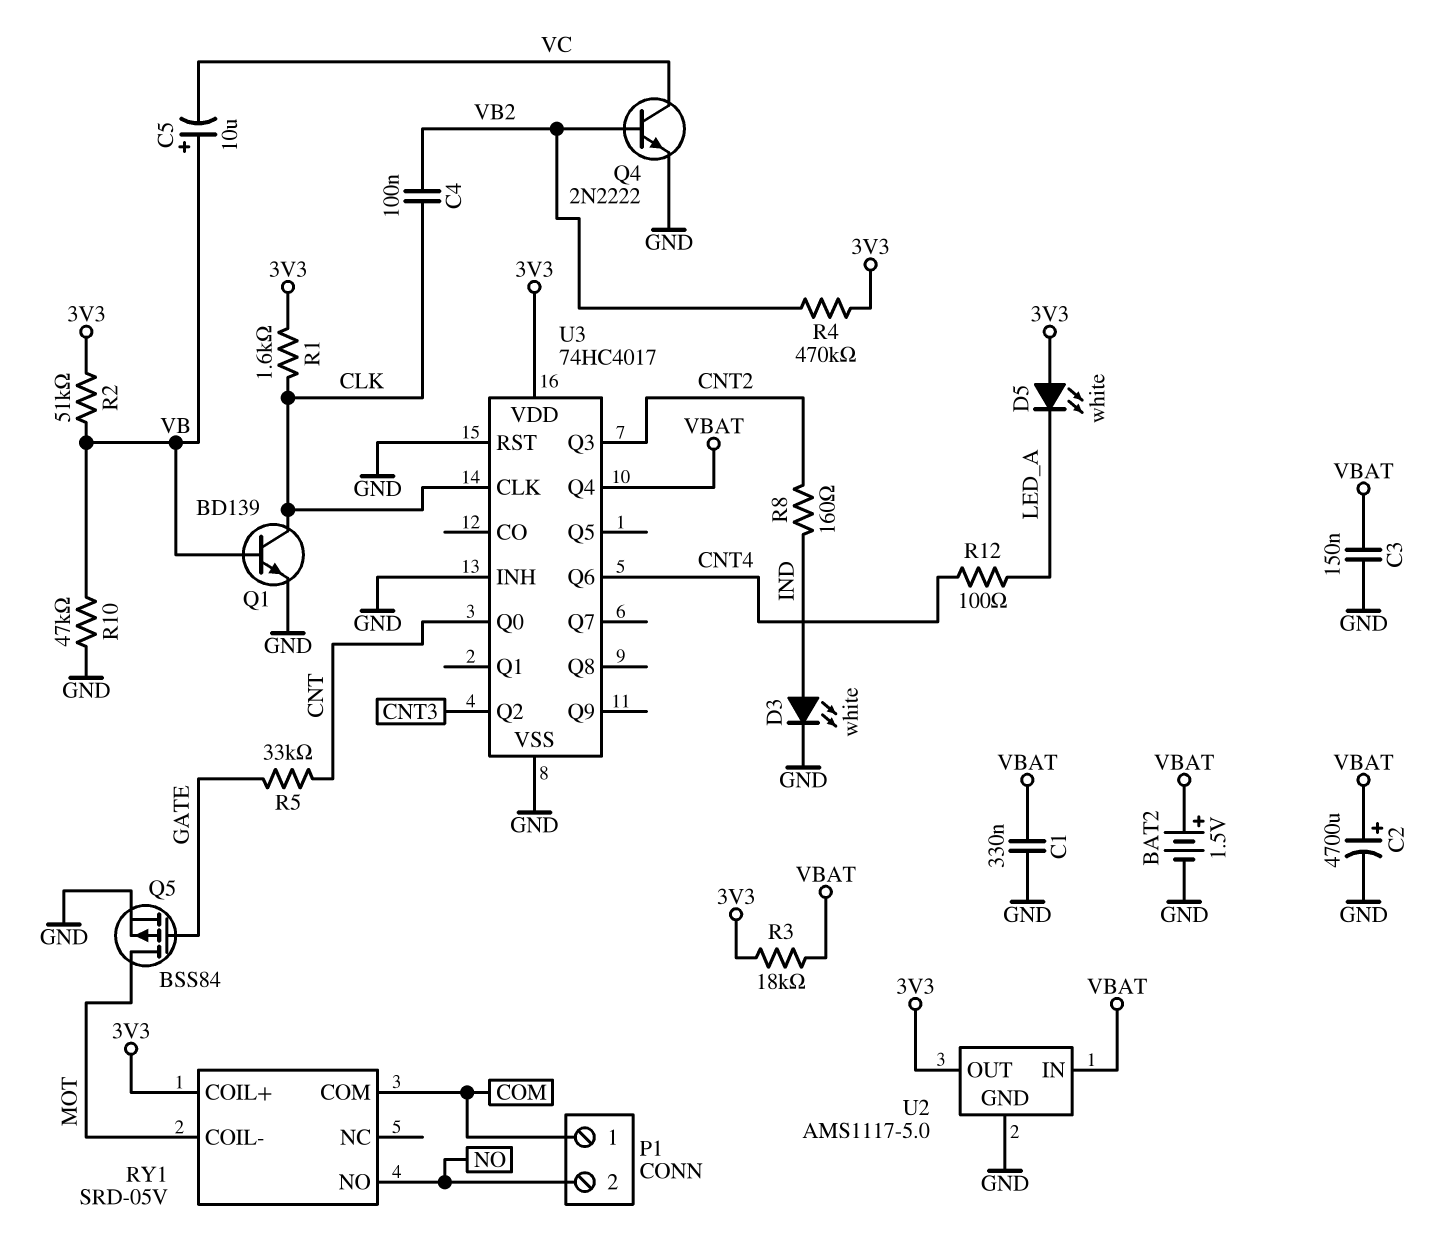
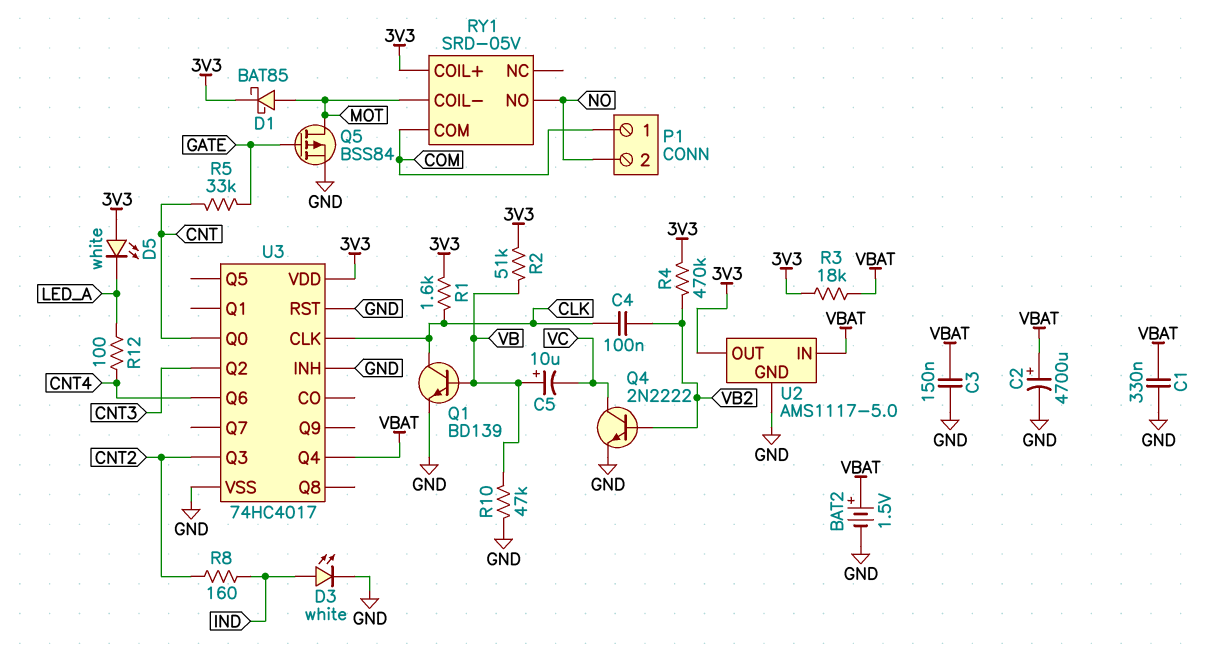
D1: none -> schottky BAT85 (A MOT, K 3V3)

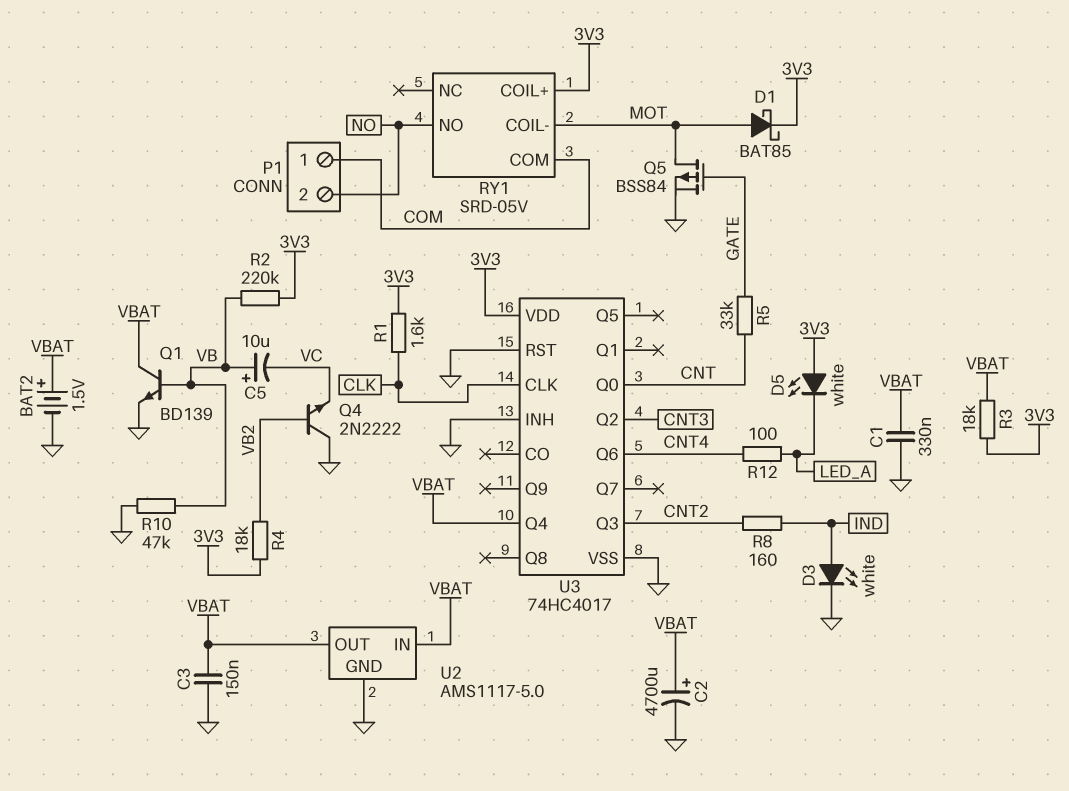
C4: 100nF (CLK, VB2) -> none
Q1: NPN BD139 (B VB, C CLK, E GND) -> NPN BD139 (B VB, C VBAT, E GND)
Q4: NPN 2N2222 (B VB2, C VC, E GND) -> NPN 2N2222 (B VB2, C GND, E VC)
R2: 51k (3V3, VB) -> 220k (3V3, VB)
R4: 470k (3V3, VB2) -> 18k (3V3, VB2)
U2 pin OUT: 3V3 -> VBAT

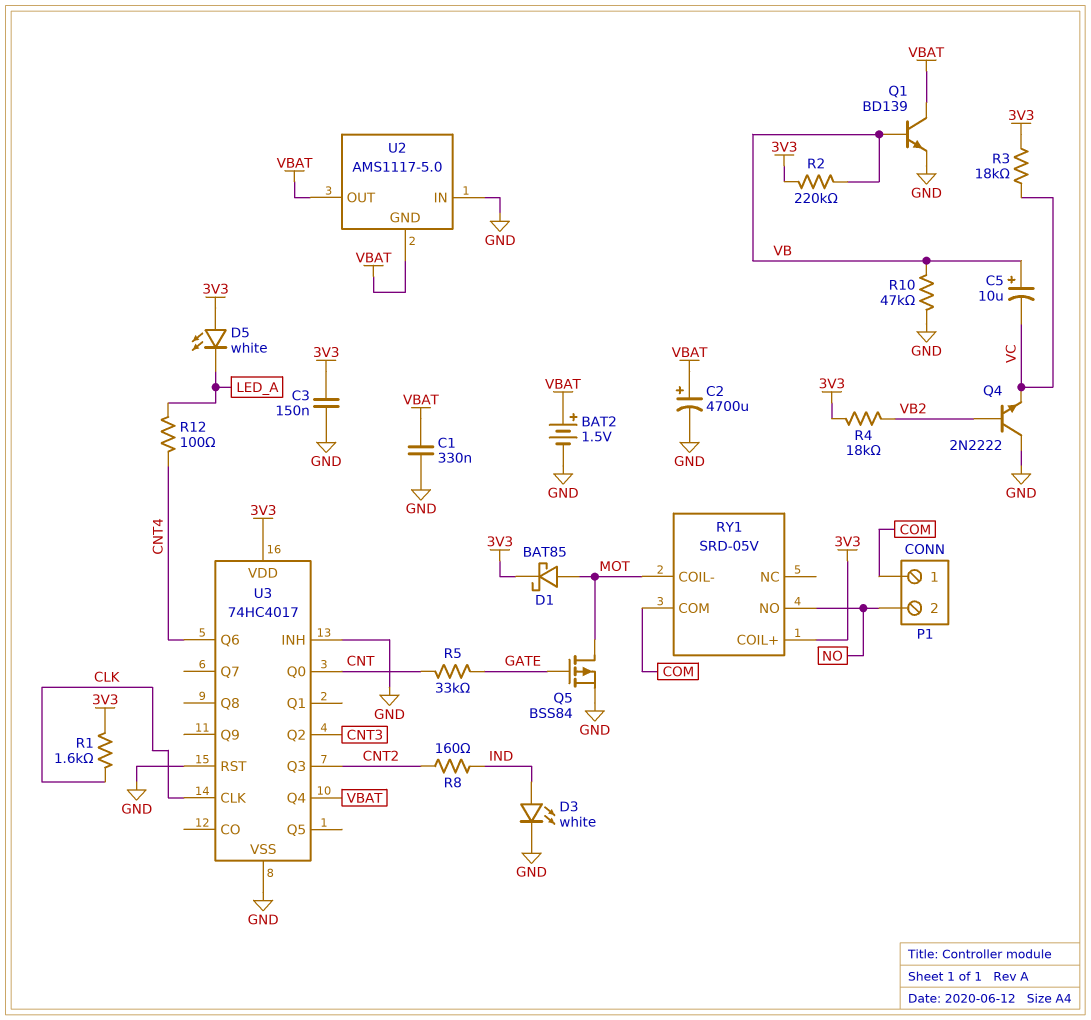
C3: 150nF (GND, VBAT) -> 150nF (3V3, GND)
R3: 18k (3V3, VBAT) -> 18k (3V3, VC)
U2 pin GND: GND -> VBAT
U2 pin IN: VBAT -> GND

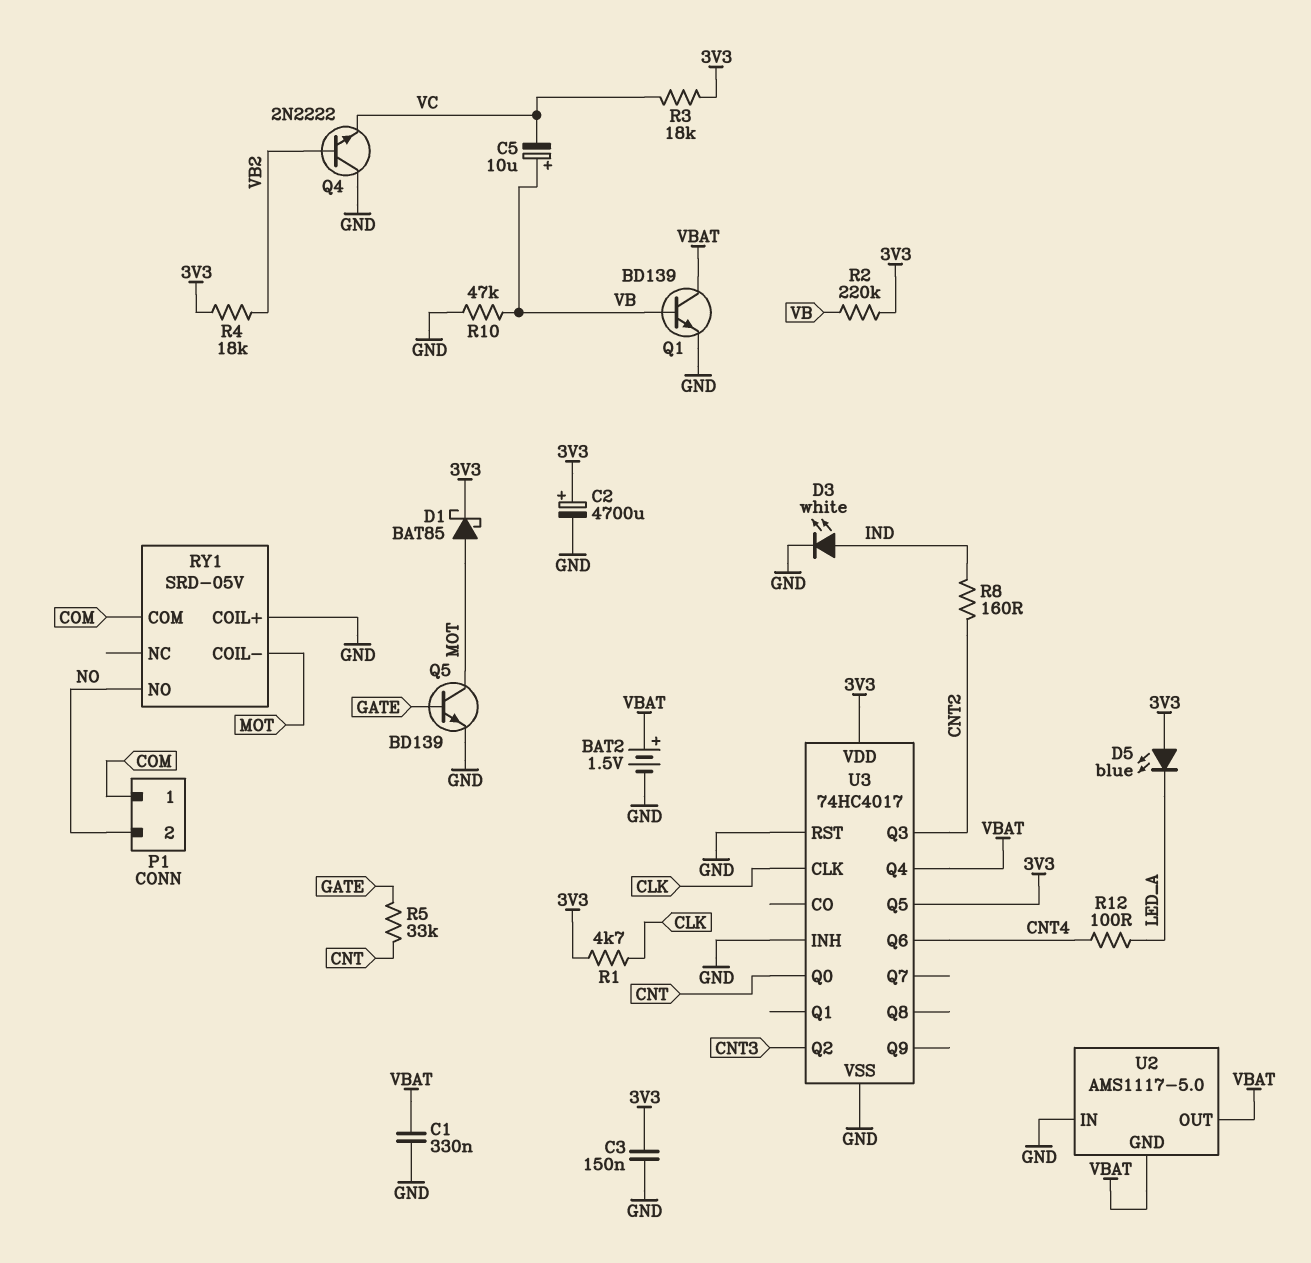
C2: 4700uF (plus VBAT, minus GND) -> 4700uF (plus 3V3, minus GND)
D5: LED white (A 3V3, K LED_A) -> LED blue (A 3V3, K LED_A)
Q5: PMOS BSS84 (G GATE, D MOT, S GND) -> NPN BD139 (B GATE, C MOT, E GND)
R1: 1.6k (3V3, CLK) -> 4.7k (3V3, CLK)
RY1 pin COIL+: 3V3 -> GND
U3 pin Q5: none -> 3V3

